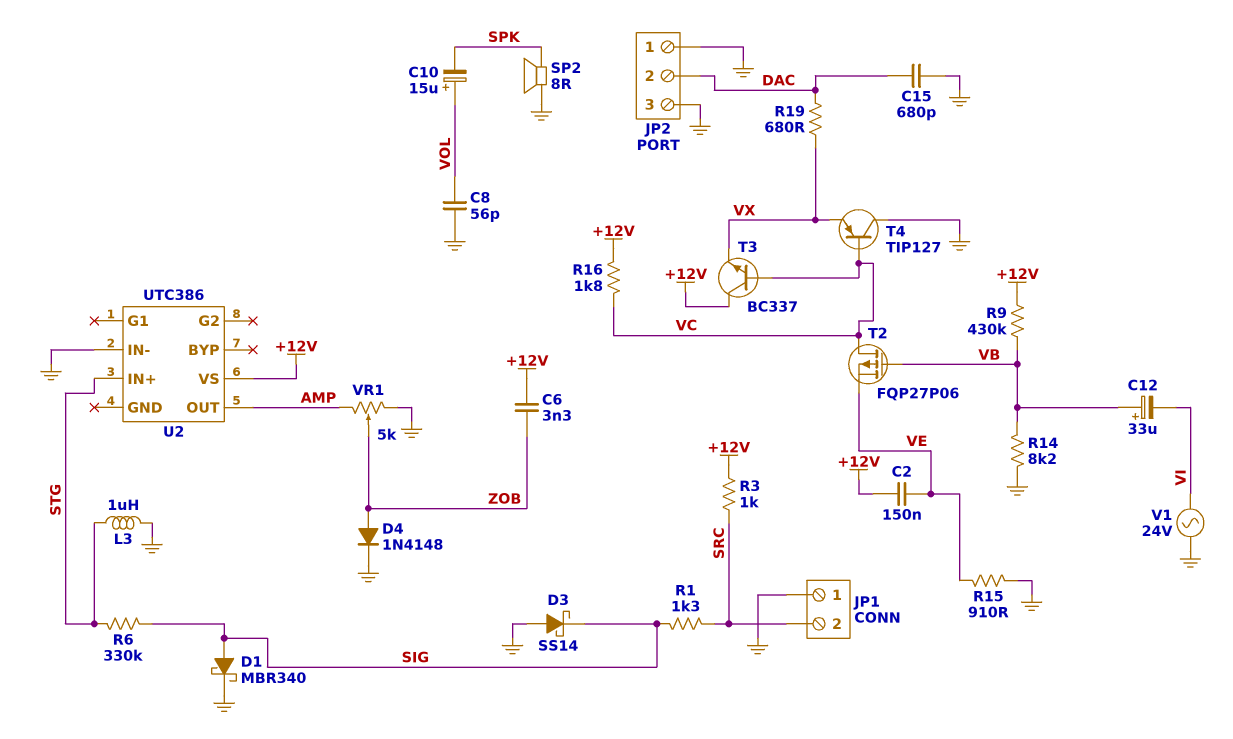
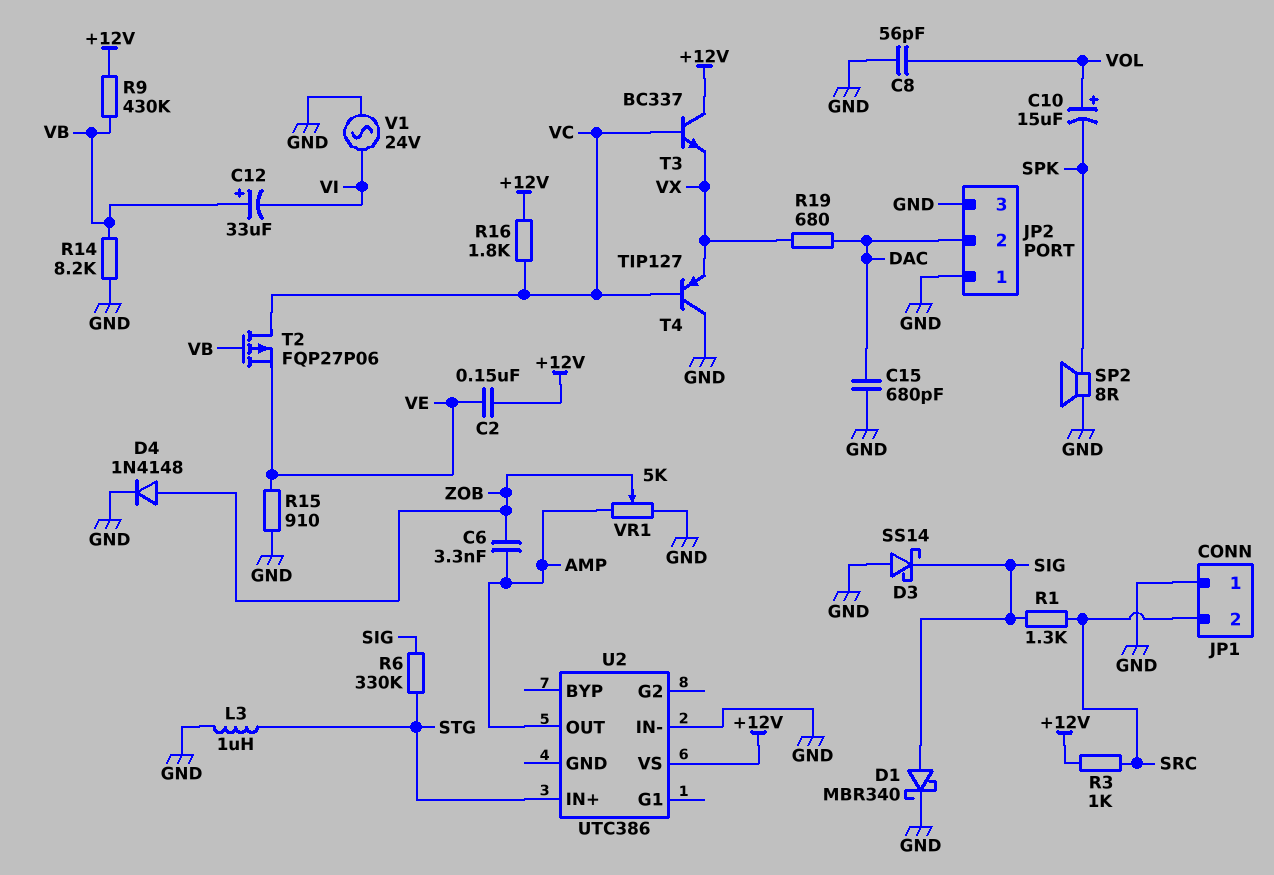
C6: 3.3nF (+12V, ZOB) -> 3.3nF (AMP, ZOB)

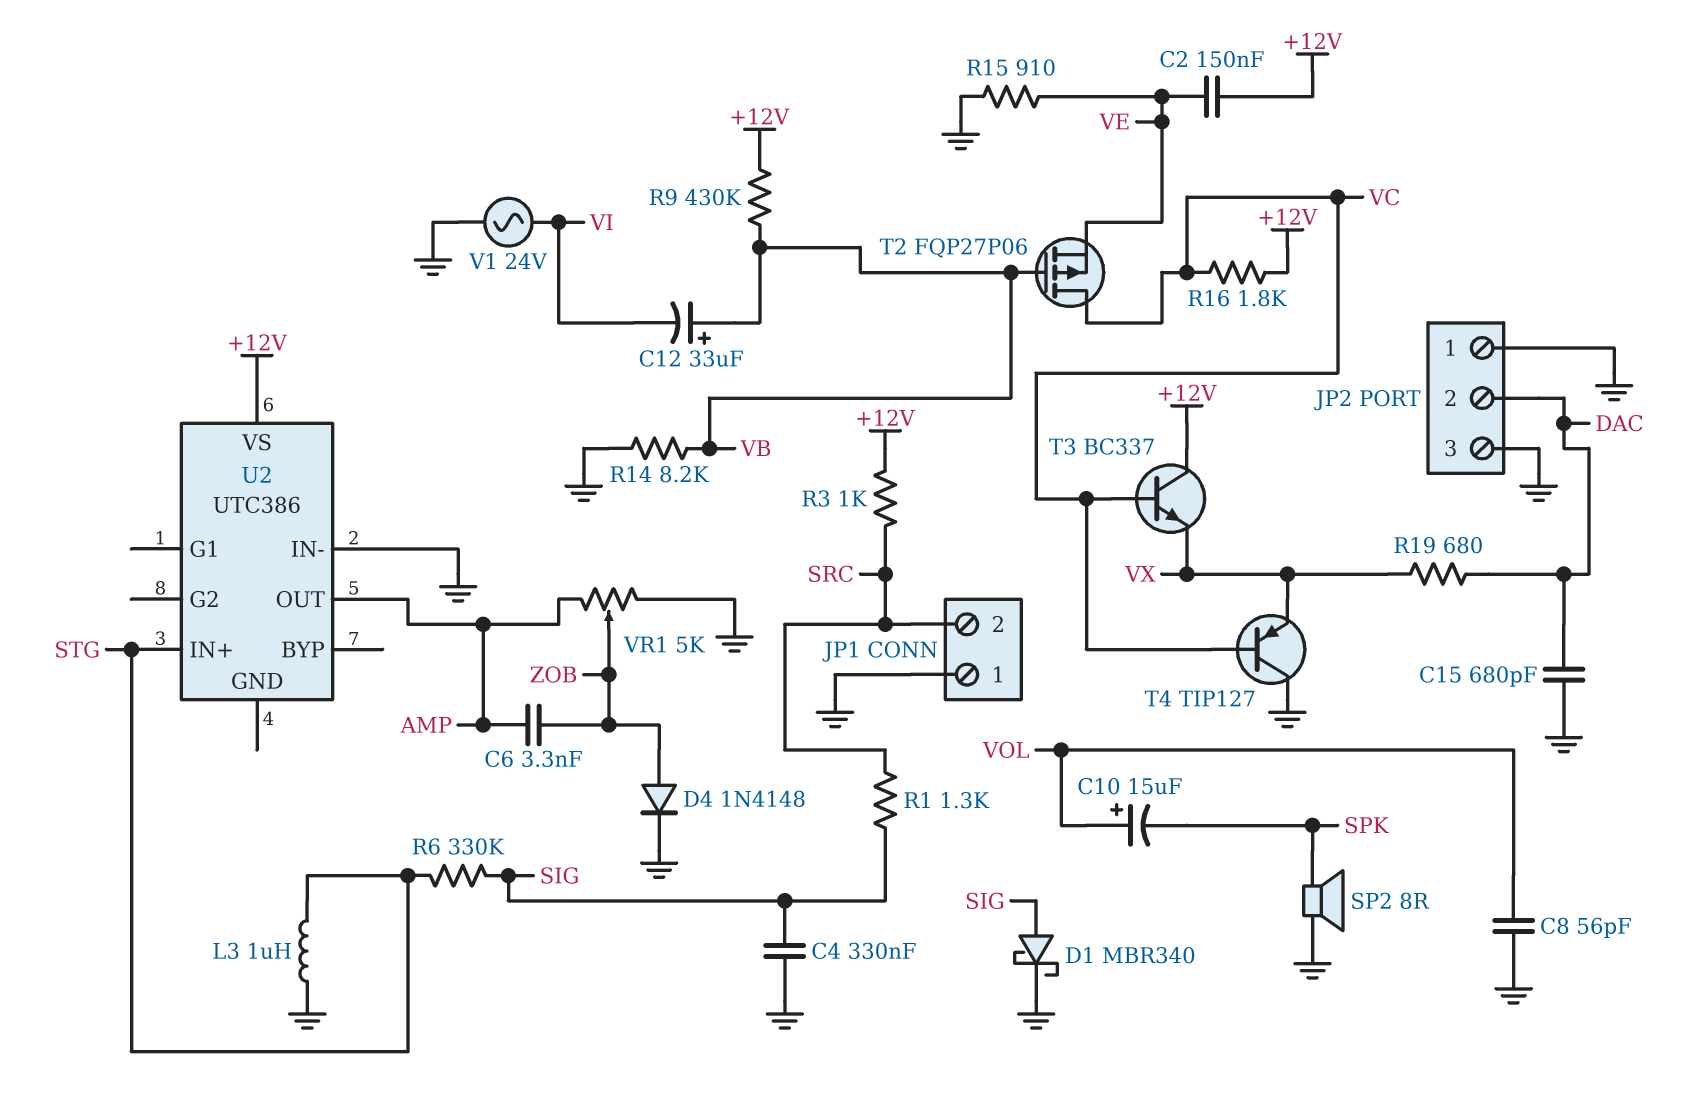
C4: none -> 330nF (GND, SIG)
D3: schottky SS14 (A GND, K SIG) -> none

